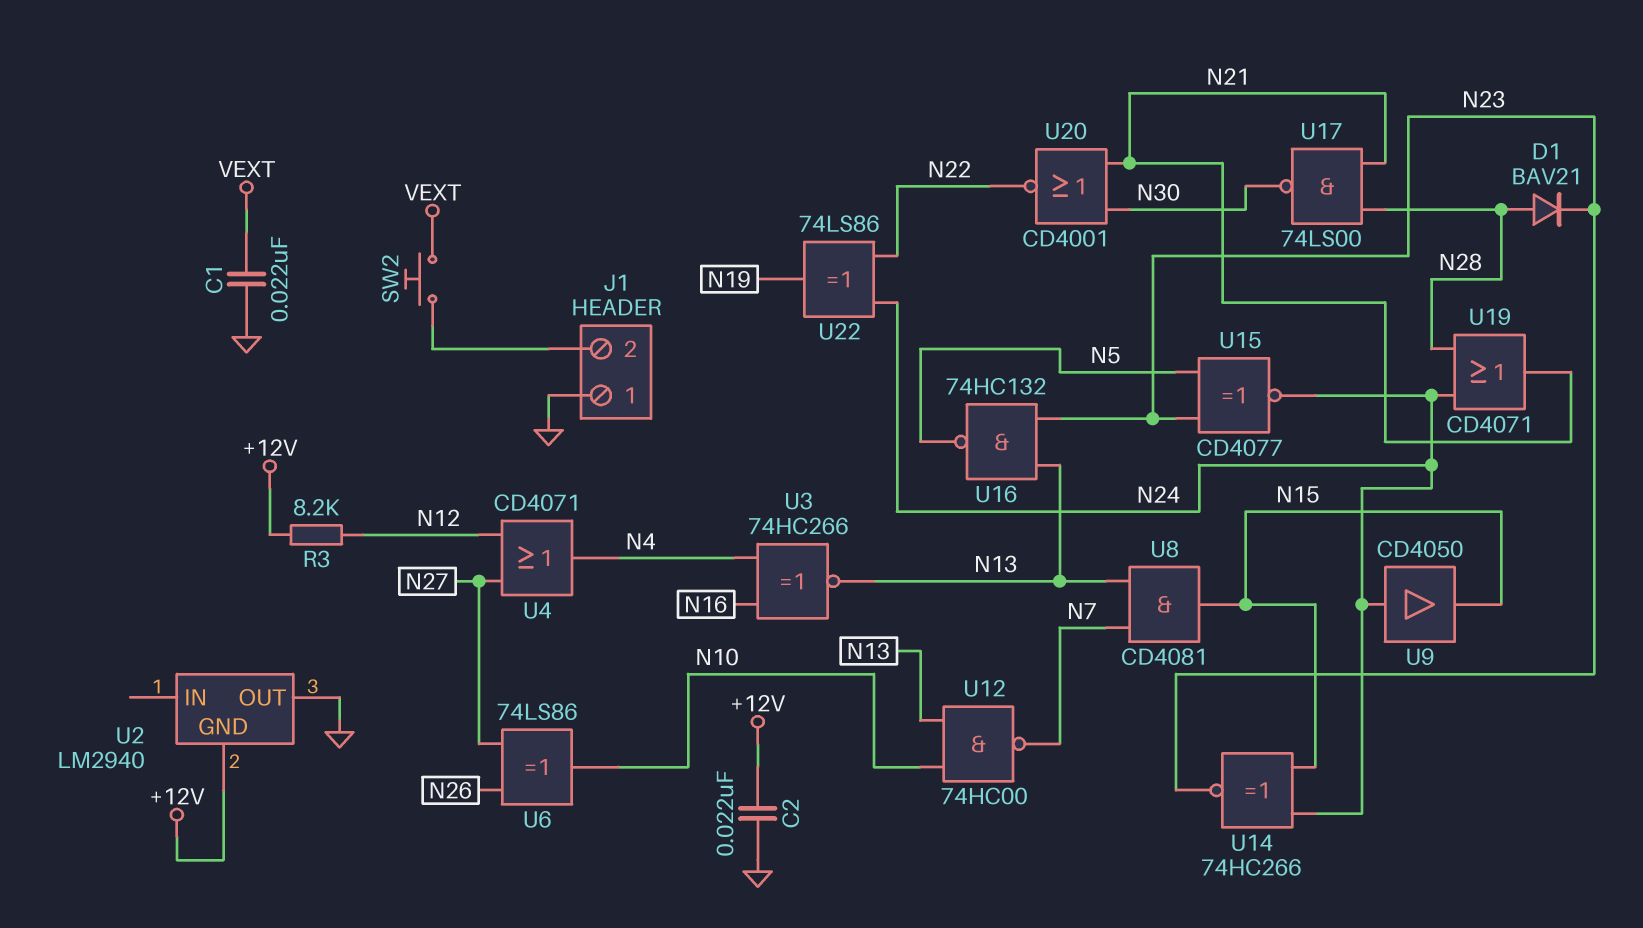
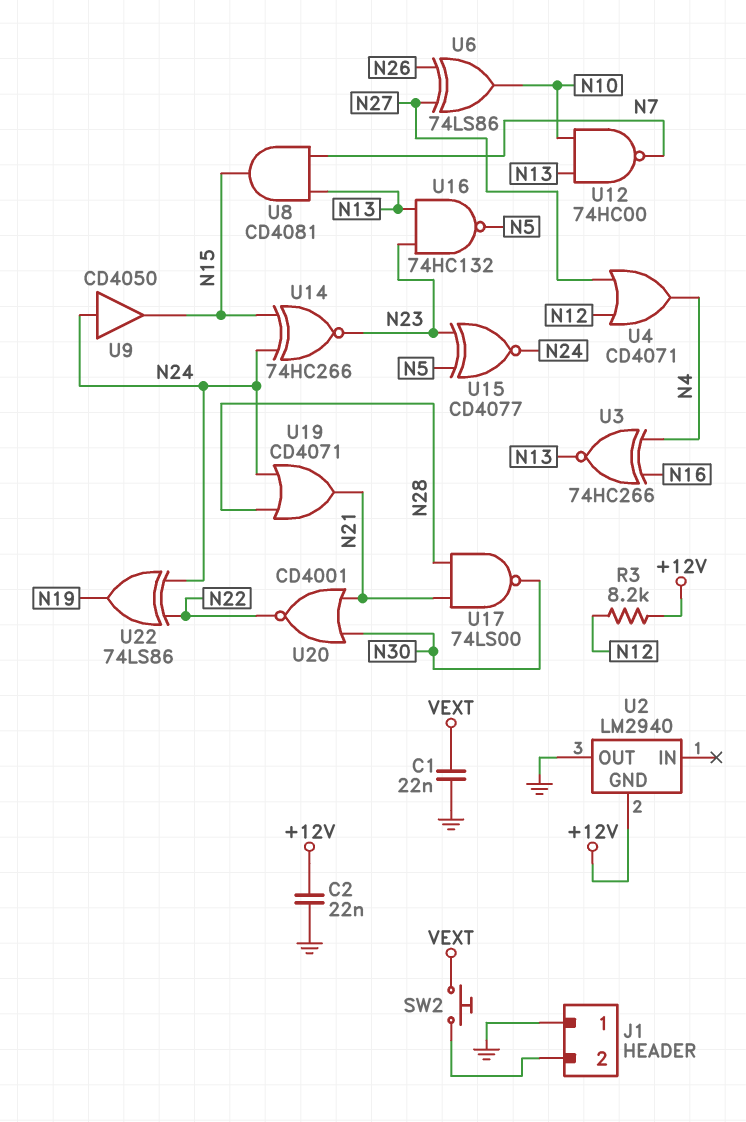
D1: diode BAV21 (A N28, K N23) -> none

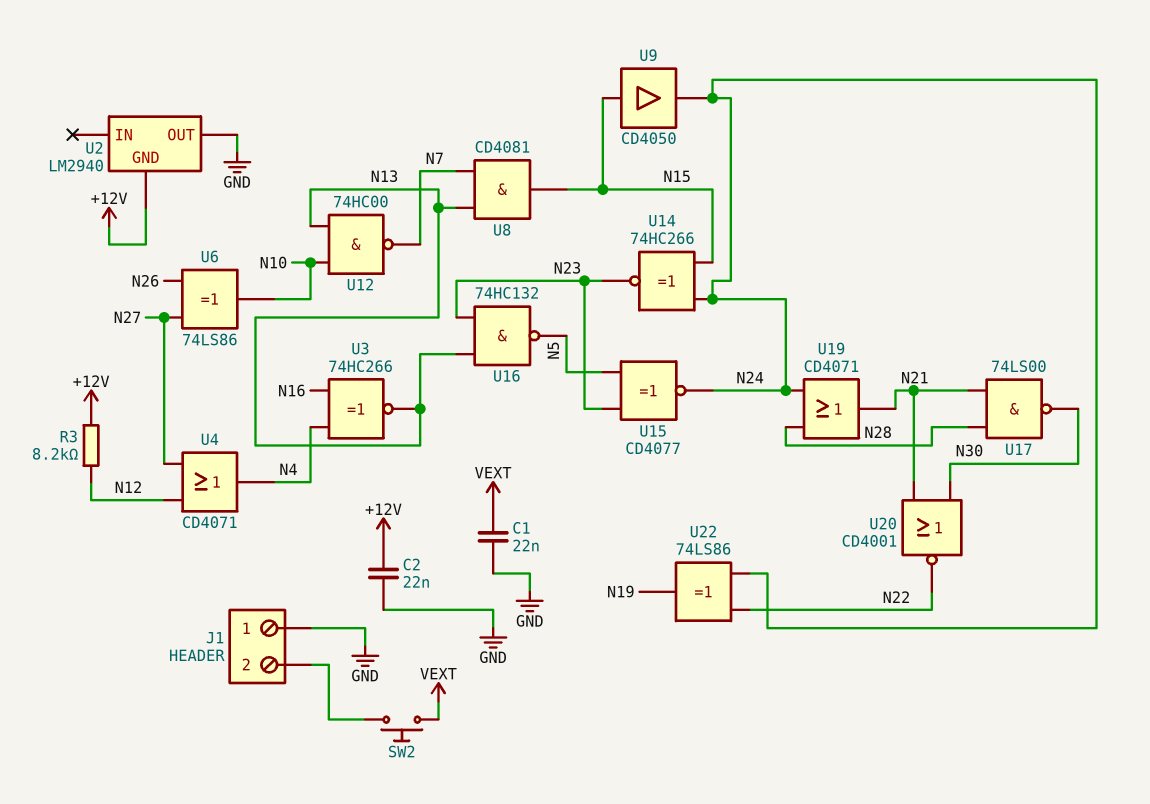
U9: buffer CD4050 (in N24, out N15) -> buffer CD4050 (in N15, out N24)

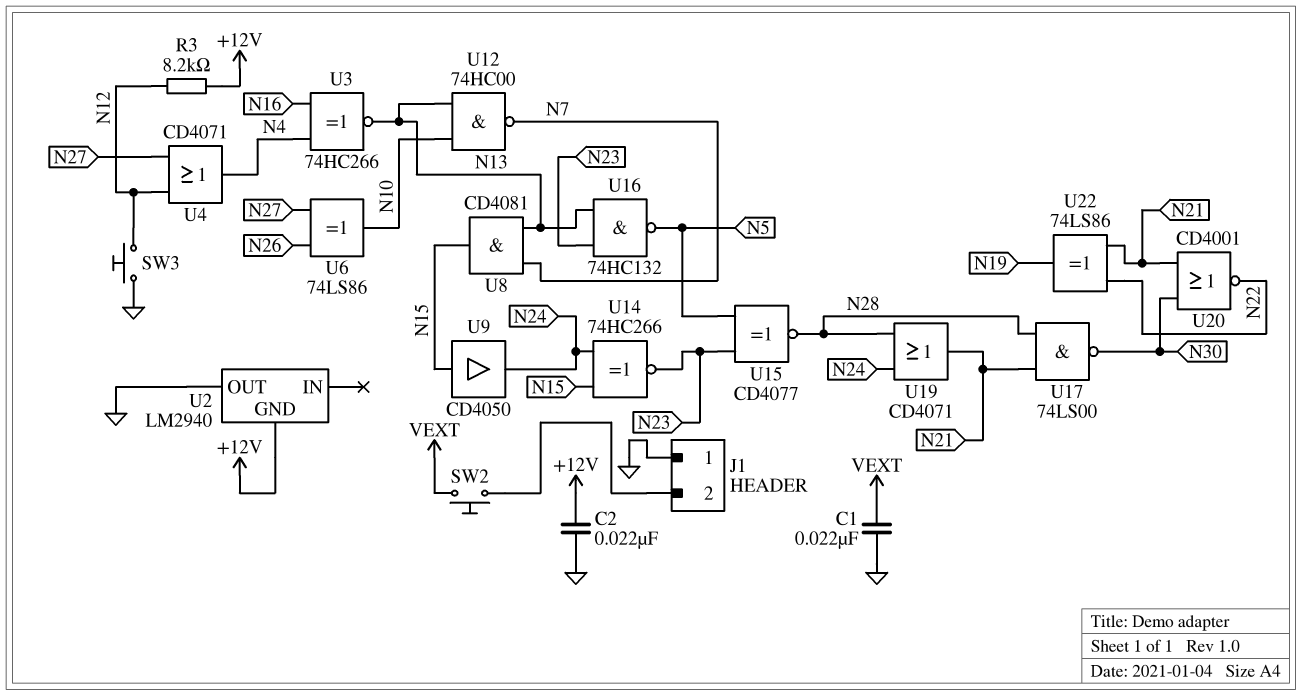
SW3: none -> button (GND, N12)
U15: XNOR CD4077 (in N5, in N23, out N24) -> XNOR CD4077 (in N5, in N23, out N28)
U22: XOR 74LS86 (in N22, in N24, out N19) -> XOR 74LS86 (in N21, in N22, out N19)

